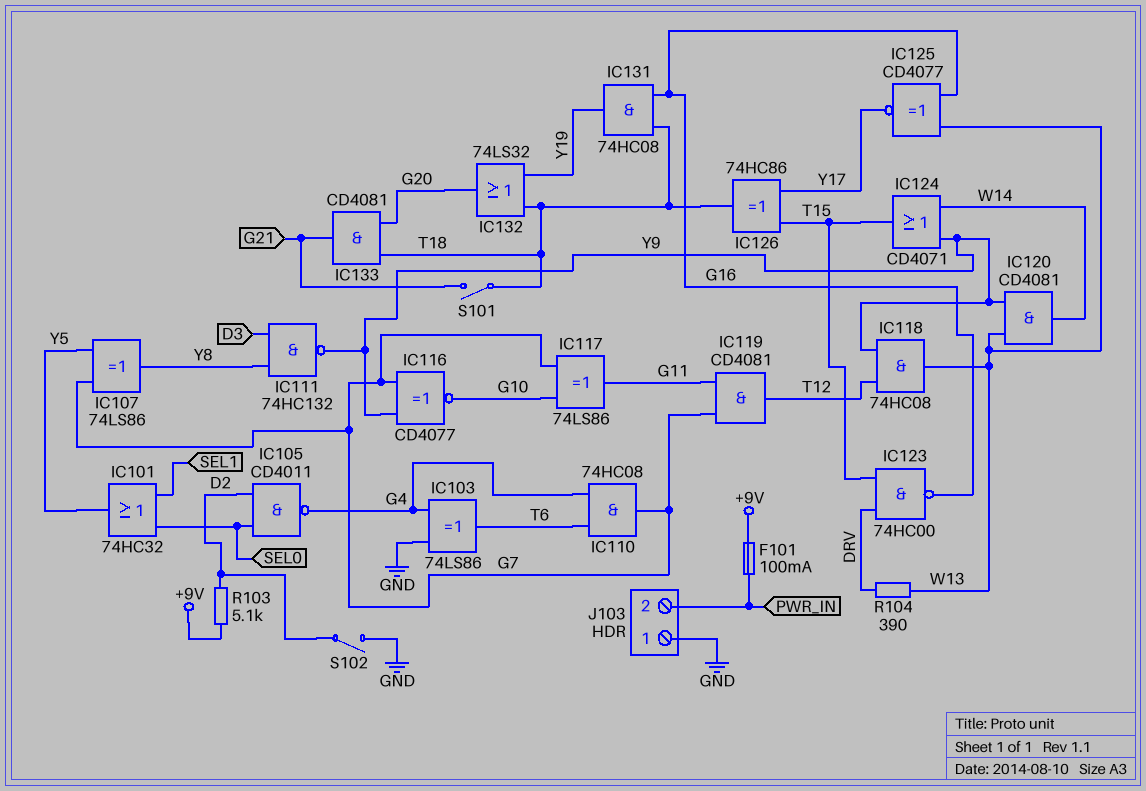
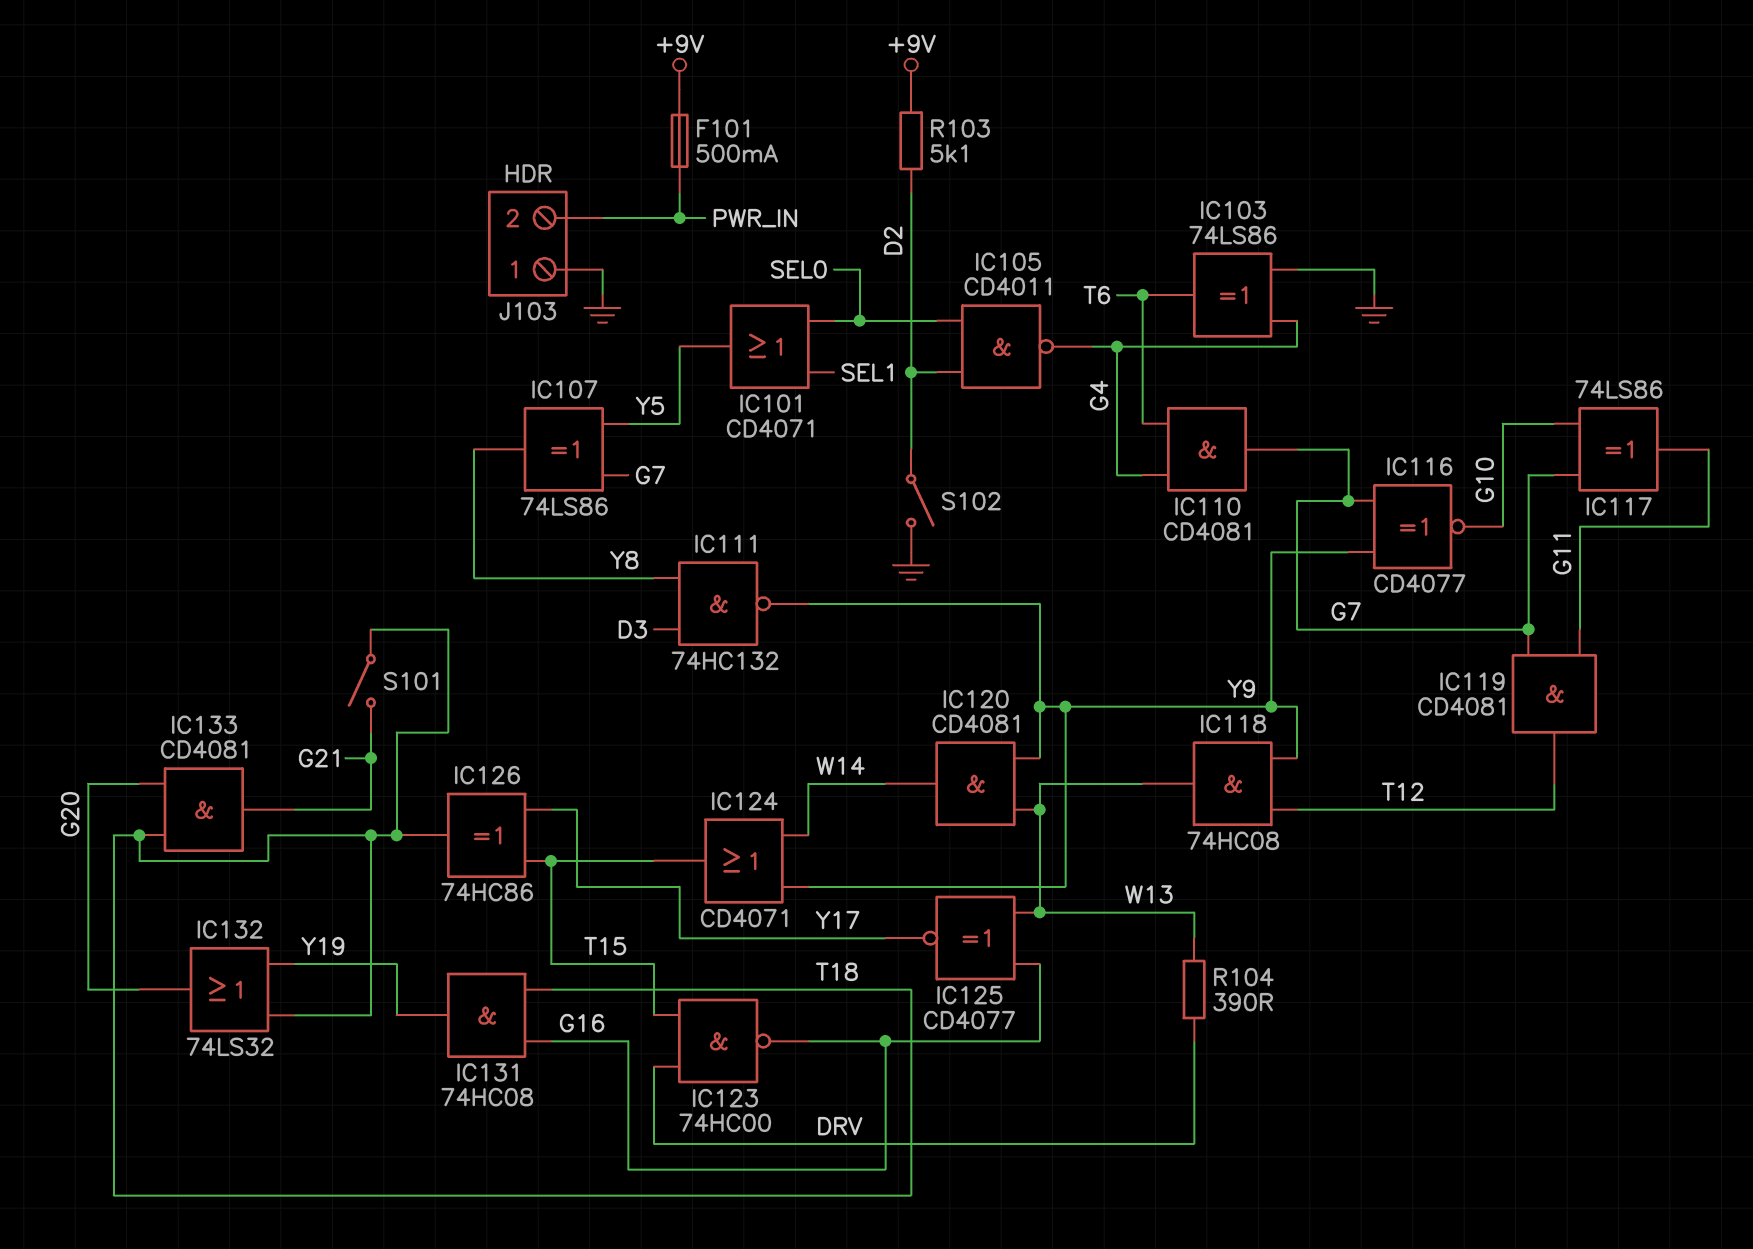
F101: 100mA (+9V, PWR_IN) -> 500mA (+9V, PWR_IN)
IC101: OR 74HC32 (in SEL0, in SEL1, out Y5) -> OR CD4071 (in SEL0, in SEL1, out Y5)
IC110: AND 74HC08 (in G4, in T6, out G7) -> AND CD4081 (in G4, in T6, out G7)

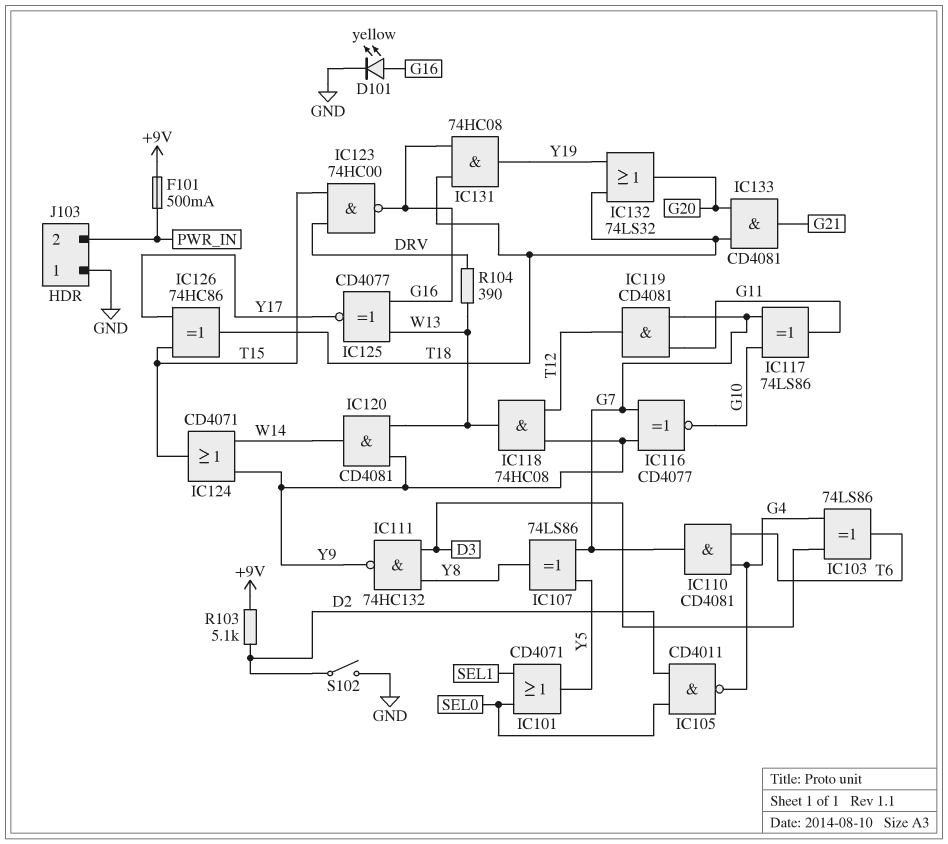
D101: none -> LED yellow (A G16, K GND)
IC103: XOR 74LS86 (in G4, in GND, out T6) -> XOR 74LS86 (in D3, in G4, out T6)
S101: switch (G21, T18) -> none

